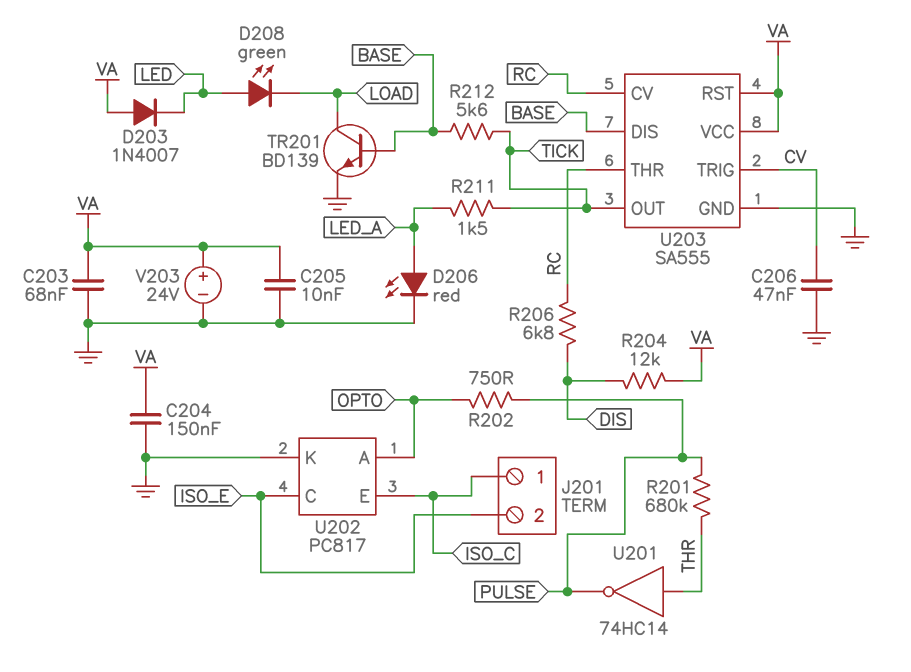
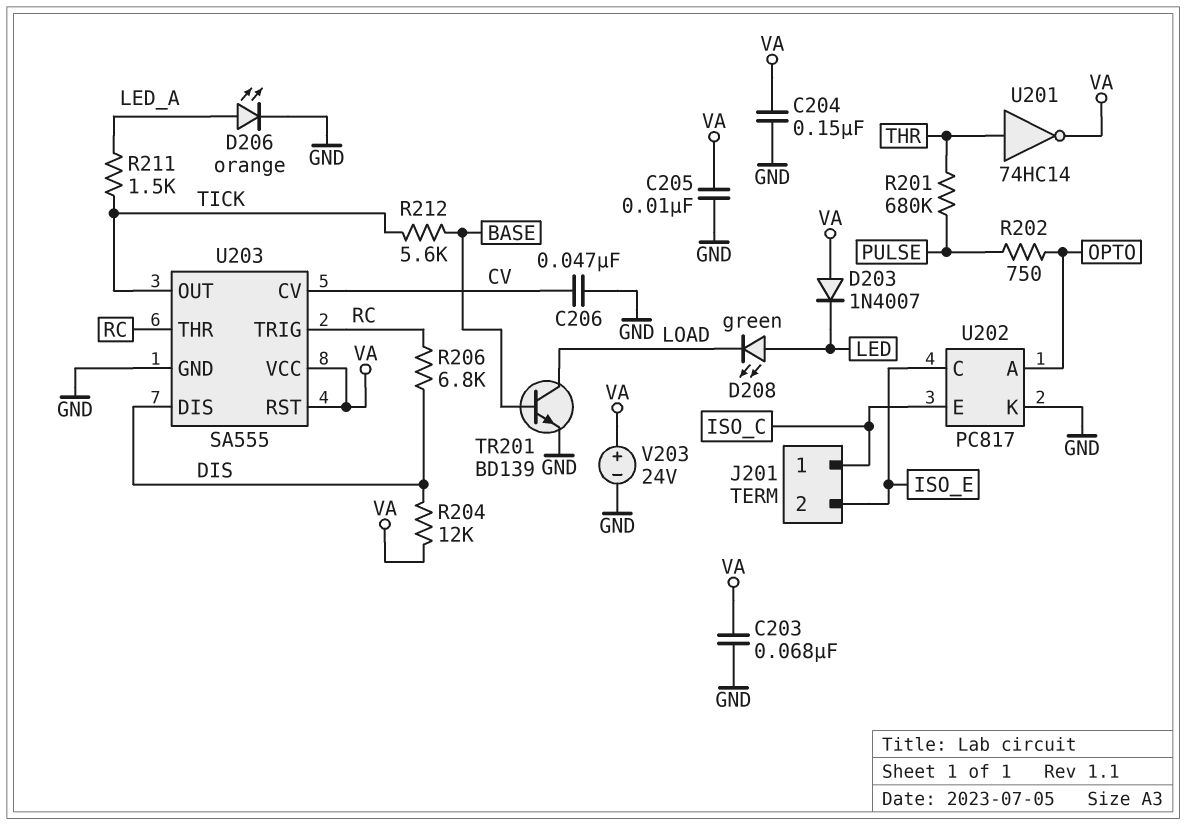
D206: LED red (A LED_A, K GND) -> LED orange (A LED_A, K GND)
U201: NOT 74HC14 (in THR, out PULSE) -> NOT 74HC14 (in THR, out VA)
U203 pin CV: RC -> CV
U203 pin DIS: BASE -> DIS
U203 pin TRIG: CV -> RC

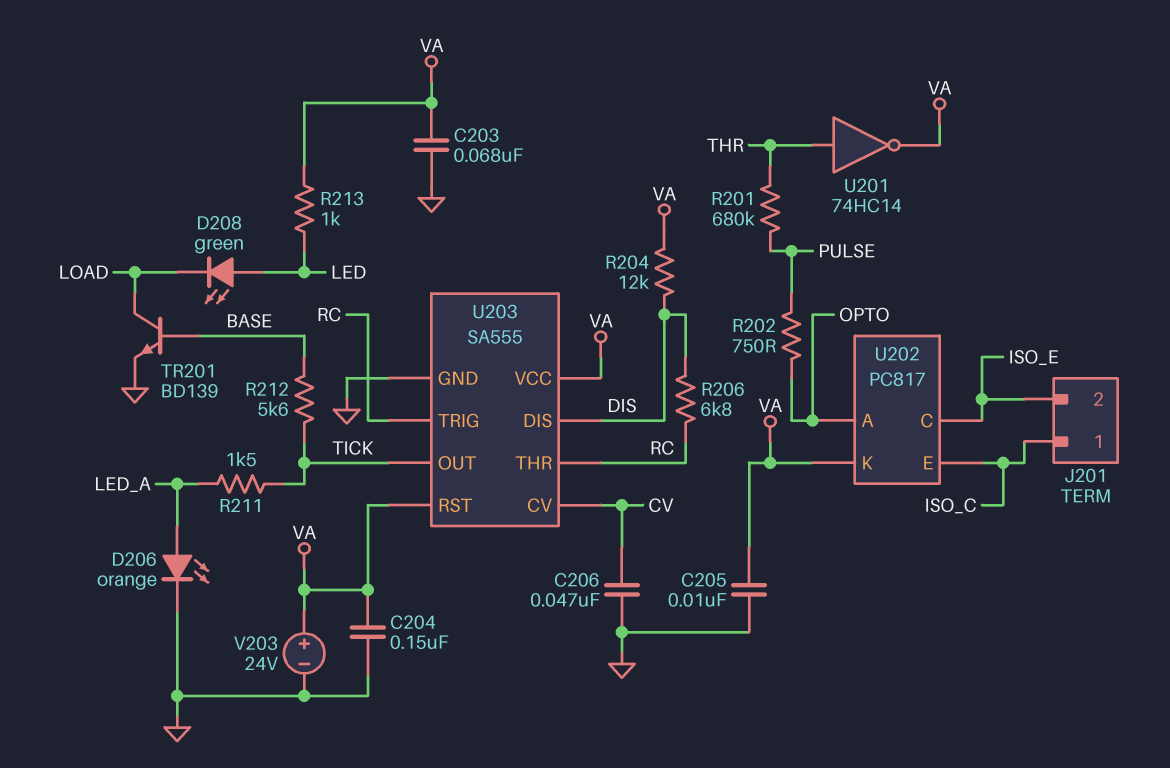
D203: diode 1N4007 (A VA, K LED) -> none
R213: none -> 1k (LED, VA)
U202 pin K: GND -> VA

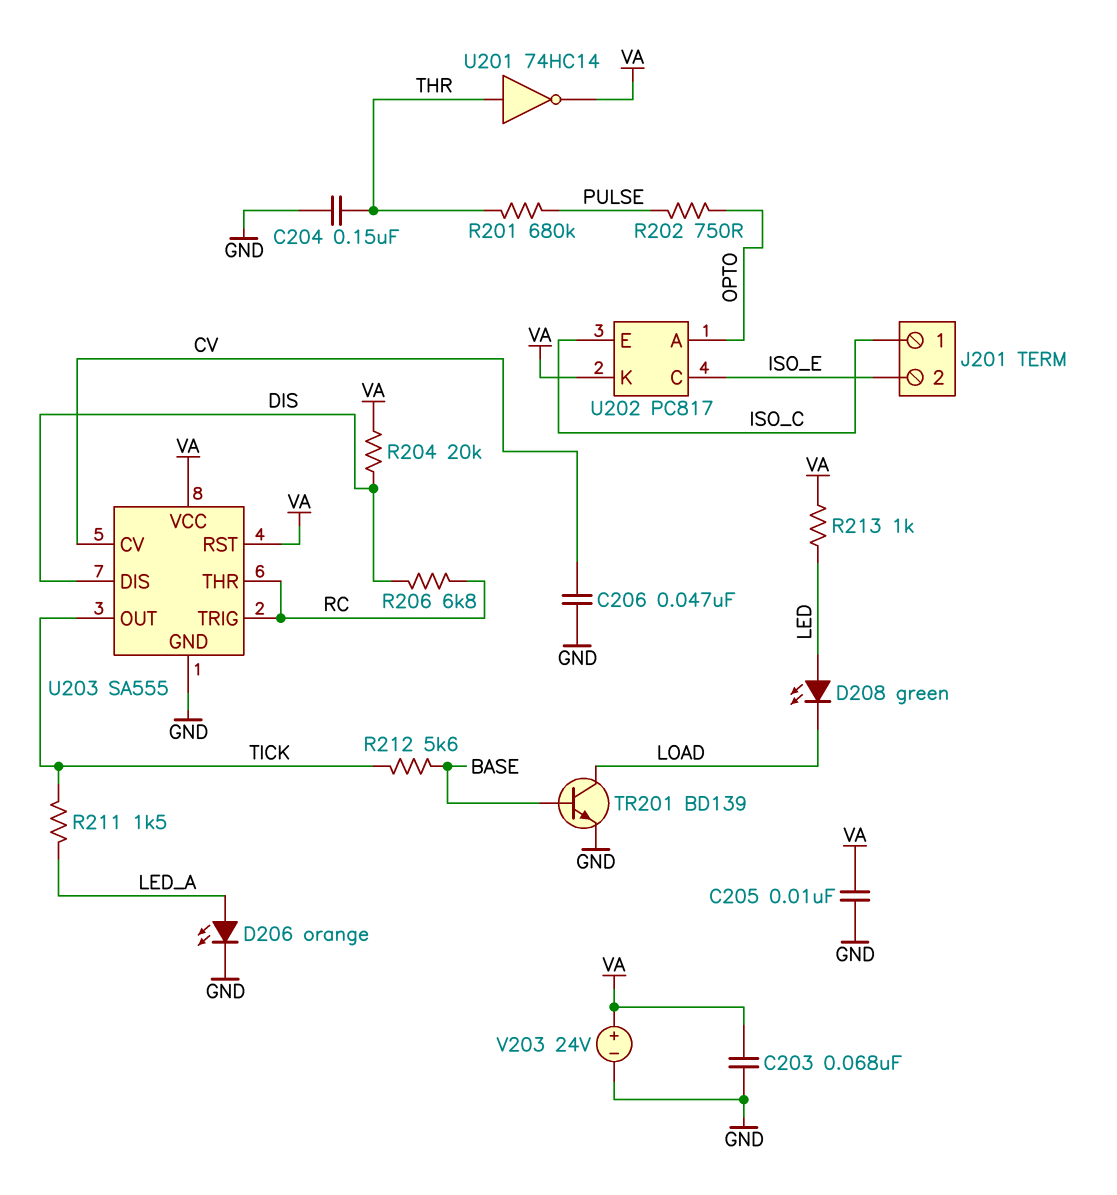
C204: 150nF (GND, VA) -> 150nF (GND, THR)
R204: 12k (DIS, VA) -> 20k (DIS, VA)

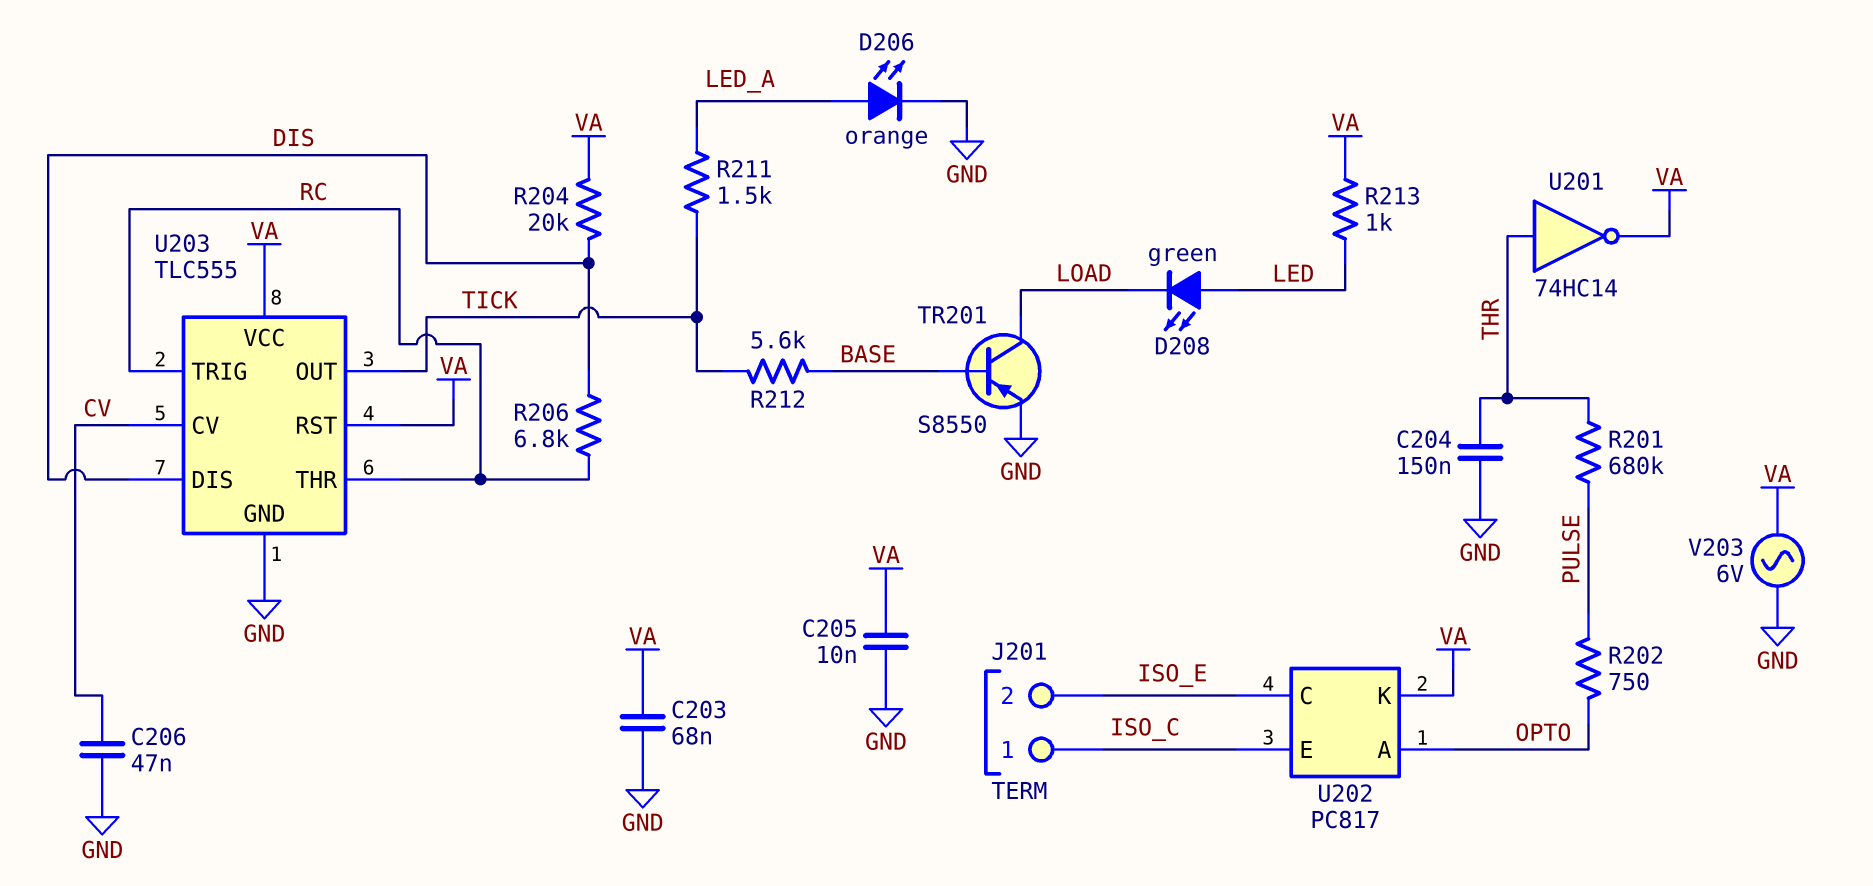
TR201: NPN BD139 (B BASE, C LOAD, E GND) -> PNP S8550 (B BASE, C LOAD, E GND)
U203: SA555 -> TLC555
V203: 24V (plus VA, minus GND) -> AC 6V (GND, VA)

